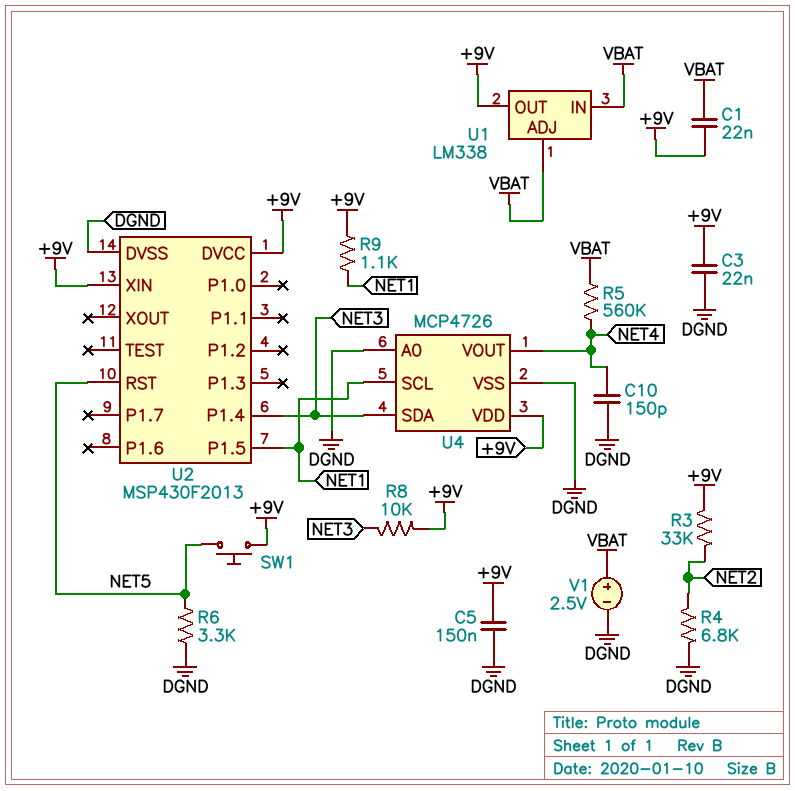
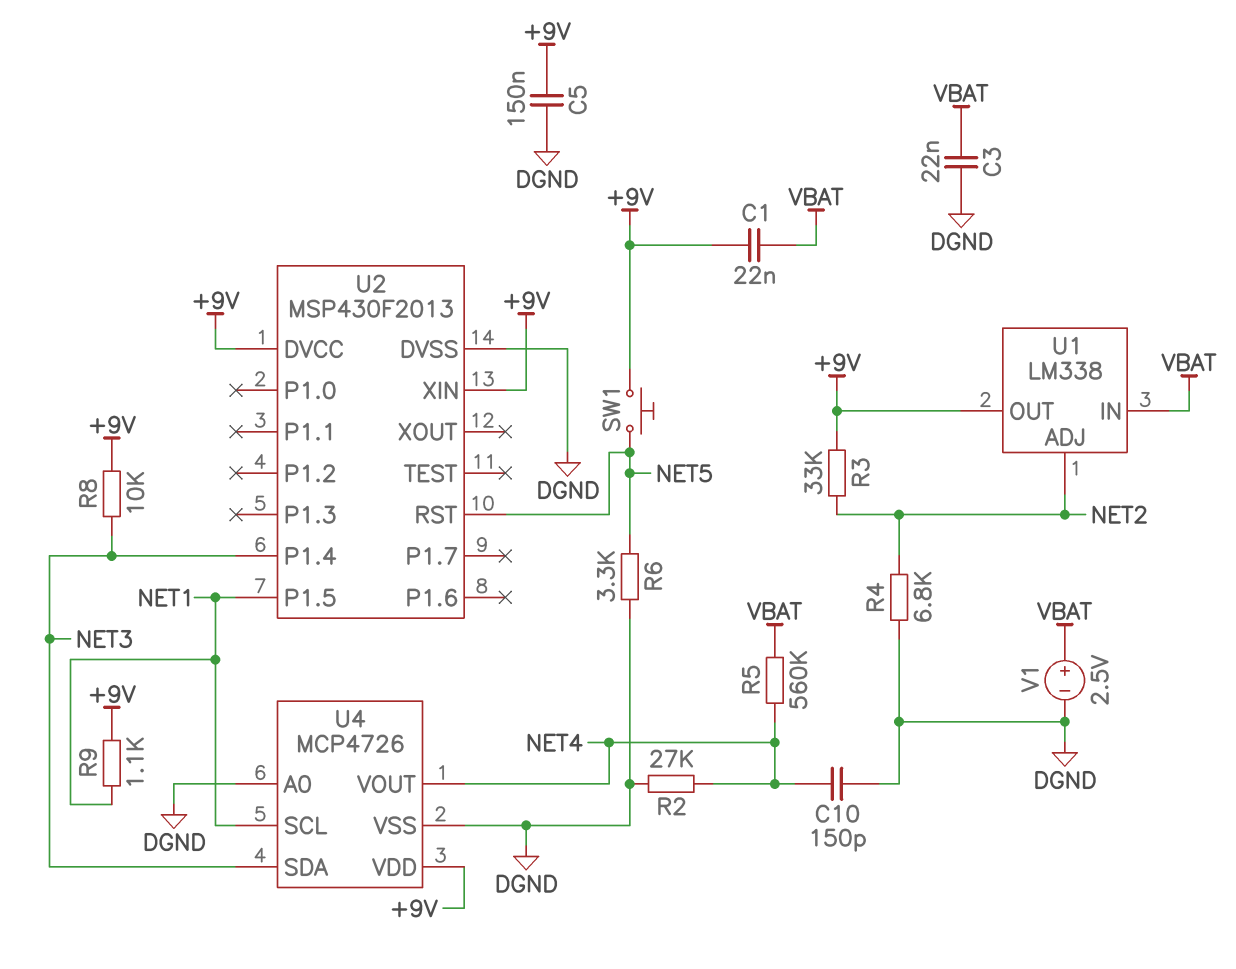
C3: 22nF (+9V, DGND) -> 22nF (DGND, VBAT)
R2: none -> 27k (DGND, NET4)
U1 pin ADJ: VBAT -> NET2

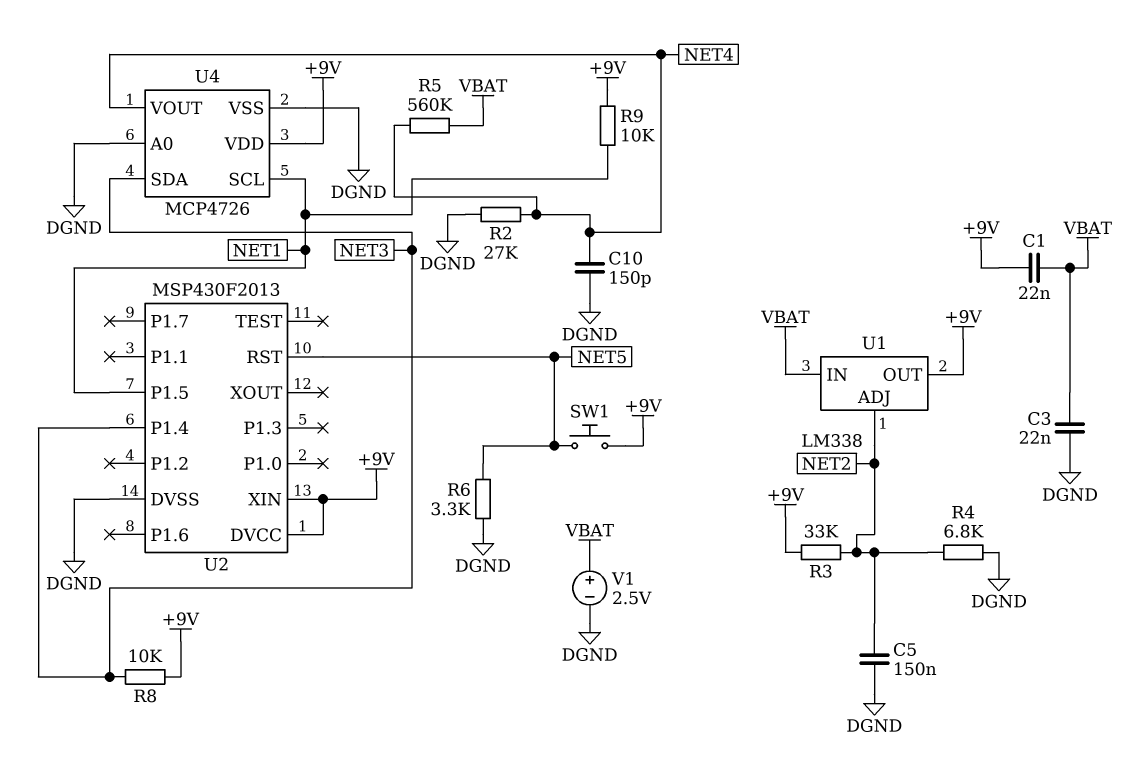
C5: 150nF (+9V, DGND) -> 150nF (DGND, NET2)
R9: 1.1k (+9V, NET1) -> 10k (+9V, NET1)

